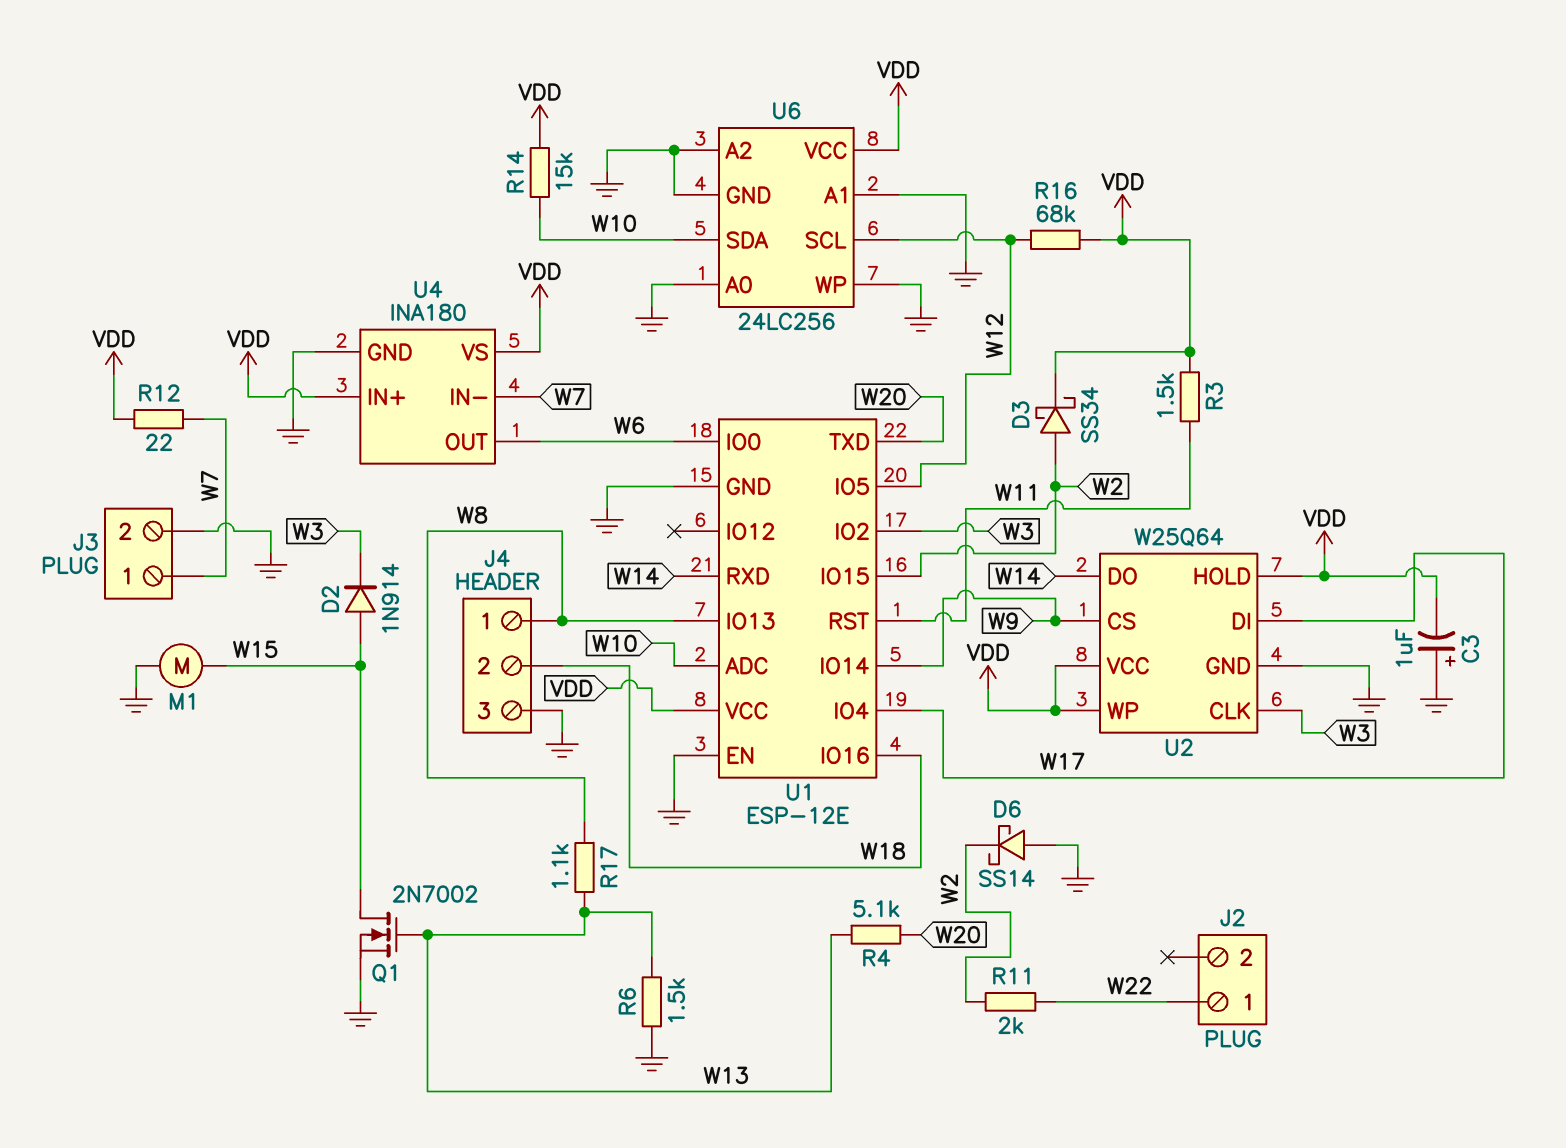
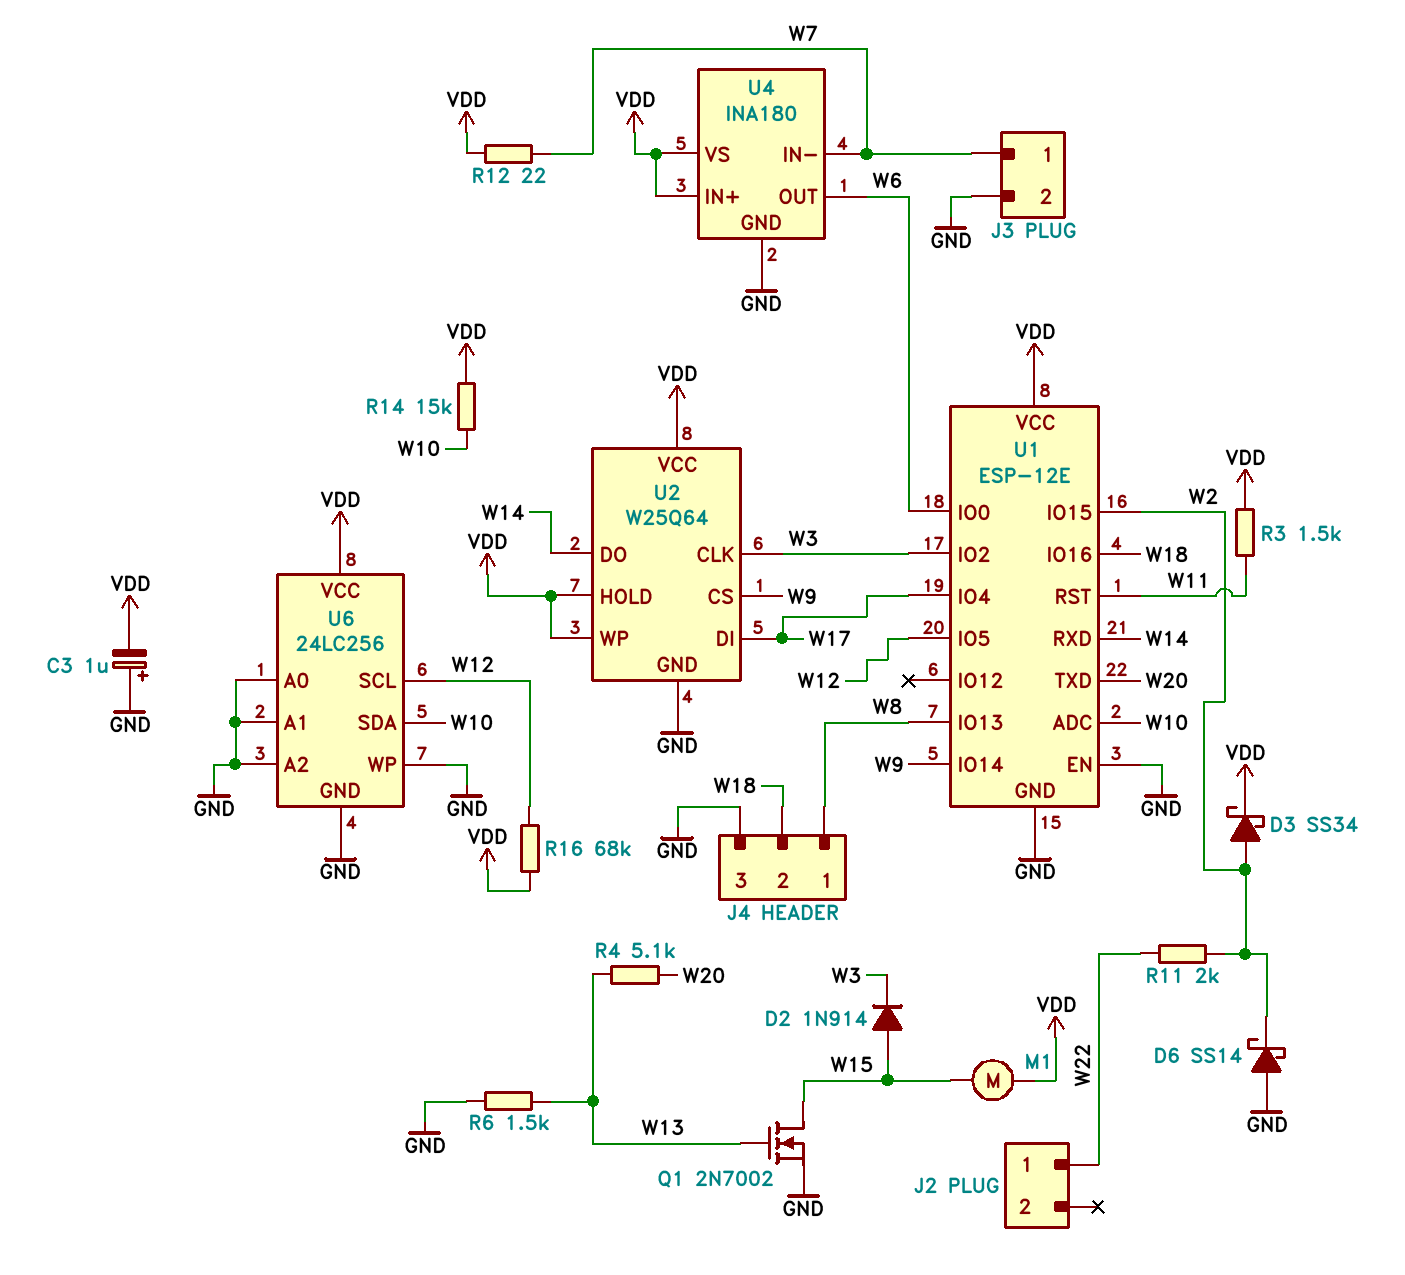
M1: motor (GND, W15) -> motor (VDD, W15)
R17: 1.1k (W8, W13) -> none

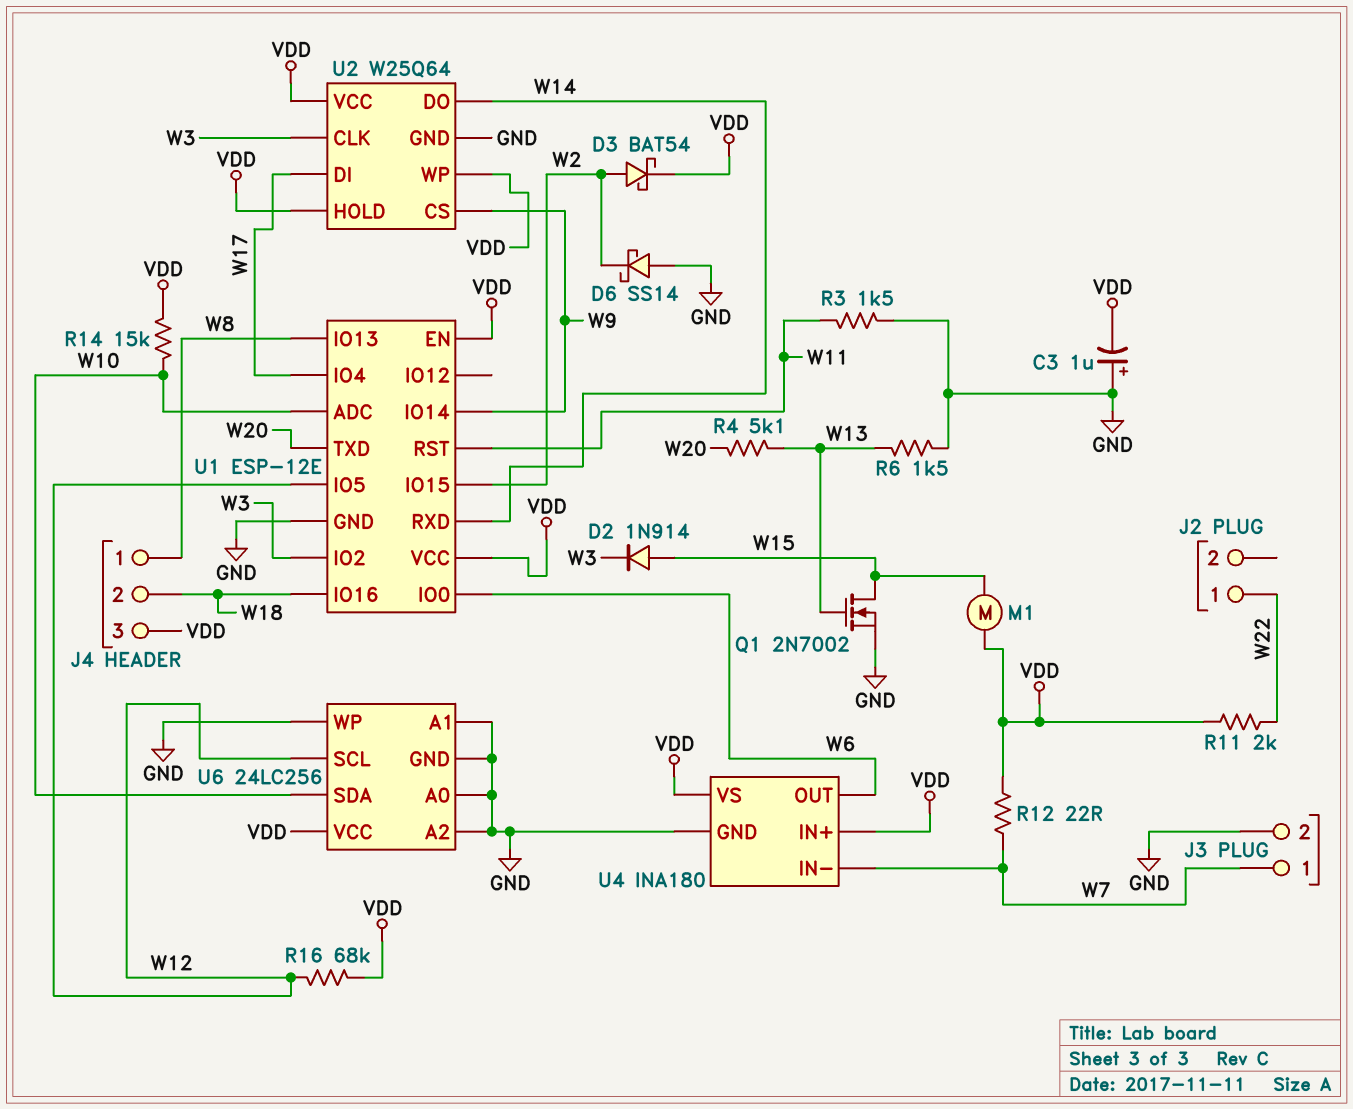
D3: schottky SS34 (A W2, K VDD) -> schottky BAT54 (A W2, K VDD)
J4 pin 3: GND -> VDD
R3: 1.5k (VDD, W11) -> 1.5k (GND, W11)
R11: 2k (W2, W22) -> 2k (VDD, W22)
U1 pin EN: GND -> VDD

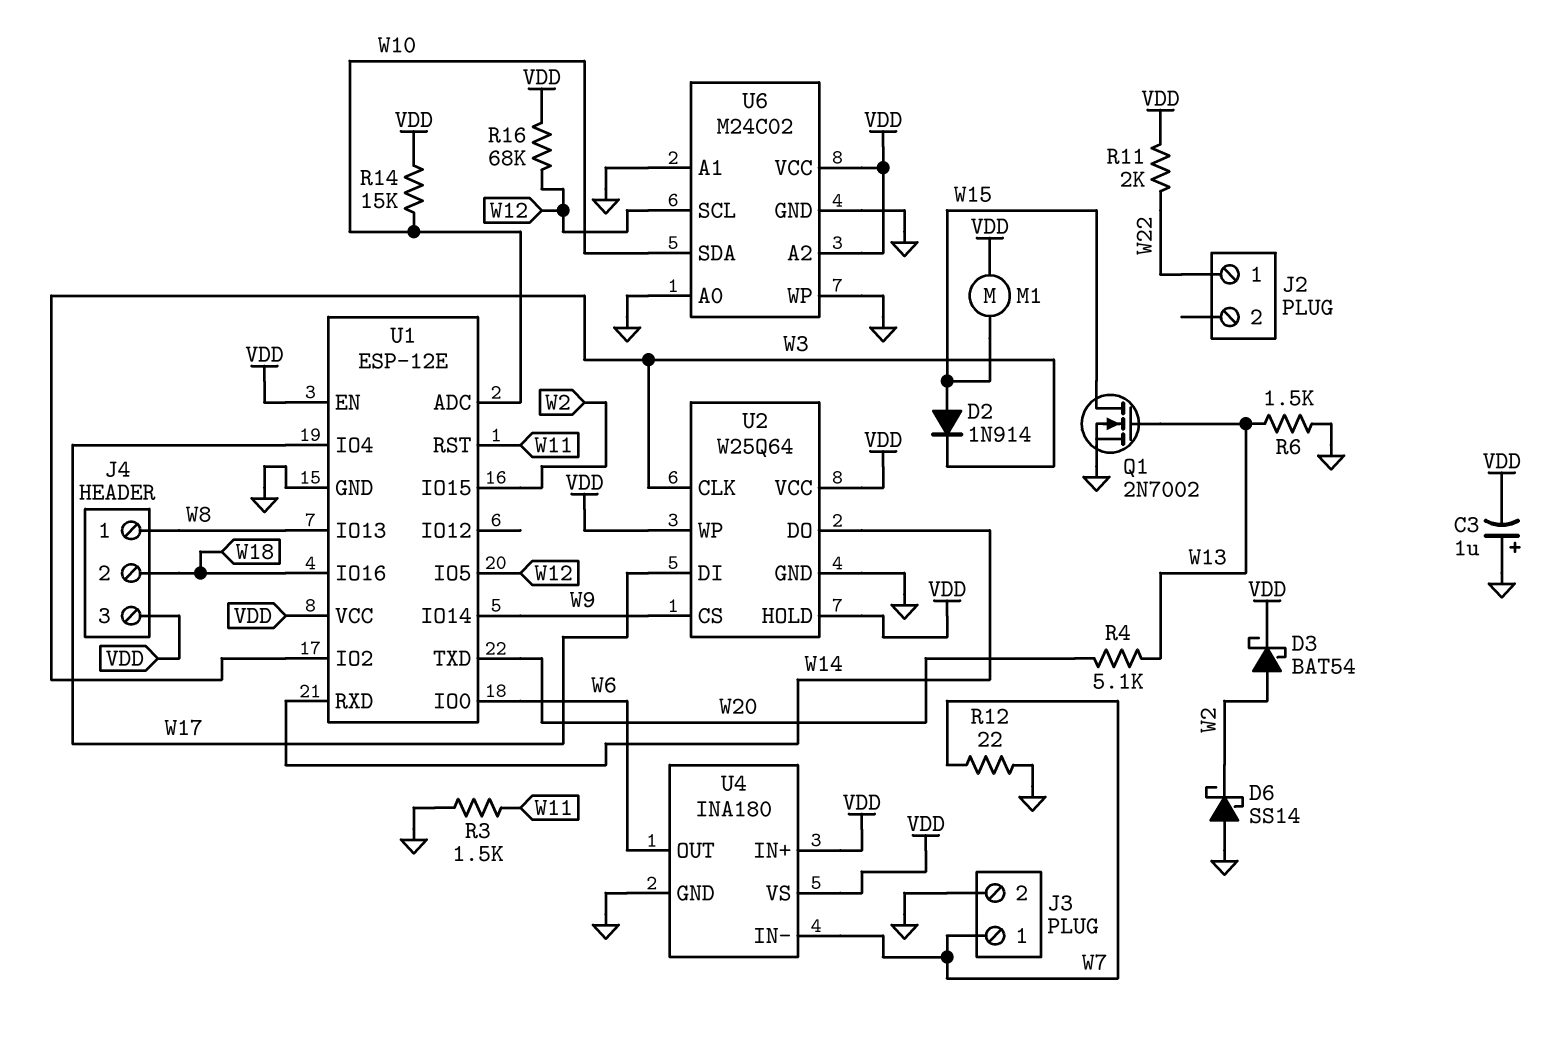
R12: 22 (VDD, W7) -> 22 (GND, W7)
U6: 24LC256 -> M24C02
U6 pin A2: GND -> VDD

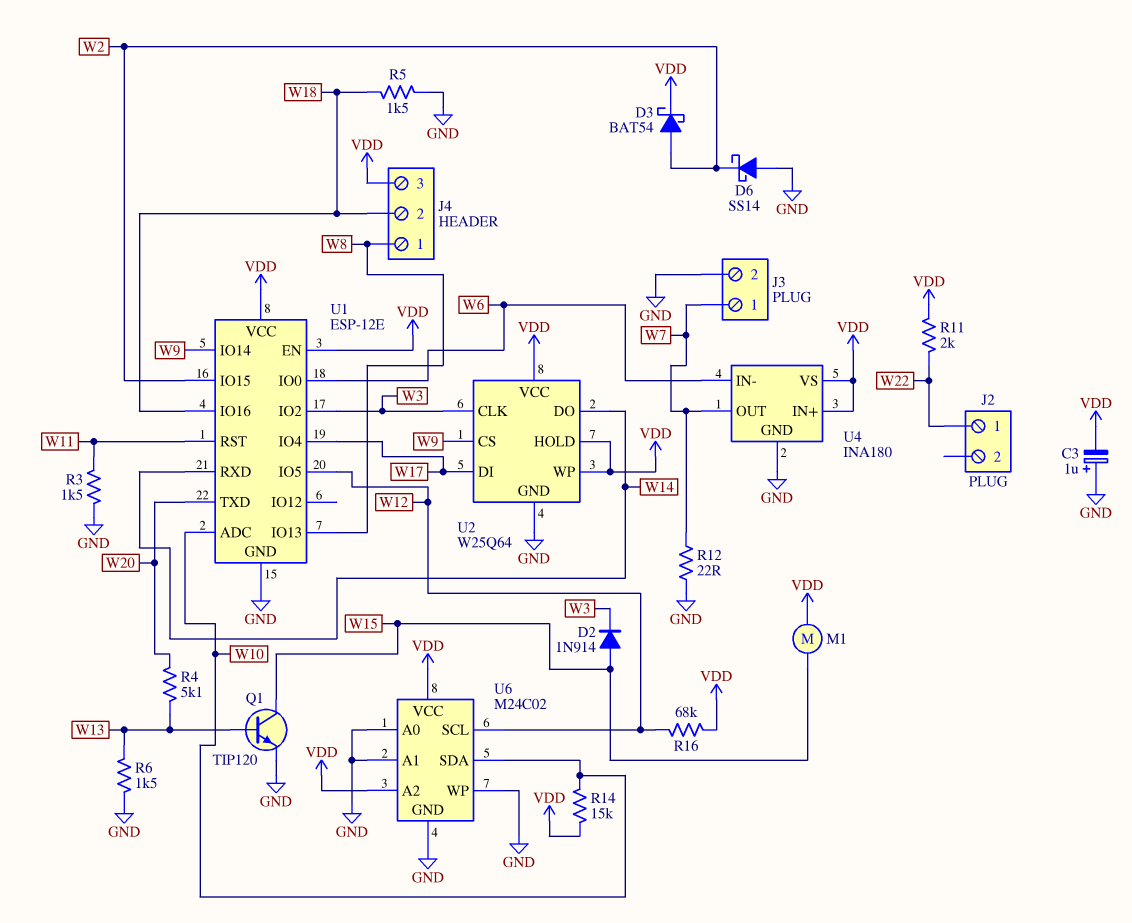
Q1: NMOS 2N7002 (G W13, D W15, S GND) -> NPN TIP120 (B W13, C W15, E GND)
R5: none -> 1.5k (GND, W18)
U4 pin IN-: W7 -> W6
U4 pin OUT: W6 -> W7

